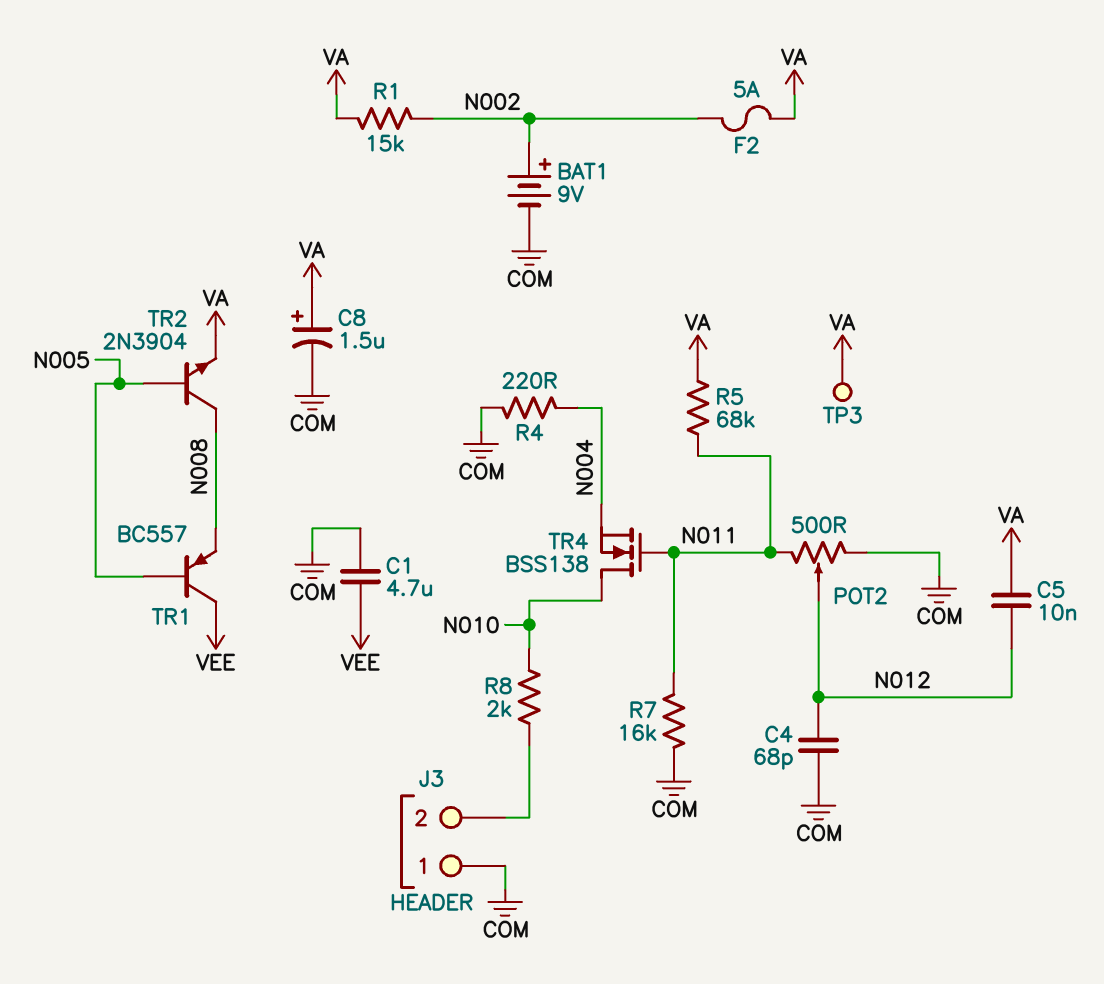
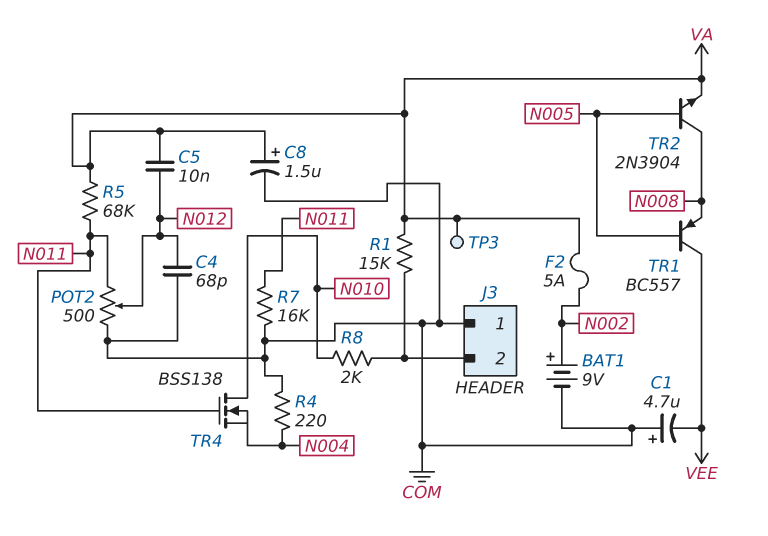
C1: 4.7uF (COM, VEE) -> 4.7uF (plus COM, minus VEE)
R1: 15k (N002, VA) -> 15k (J3/2, VA)

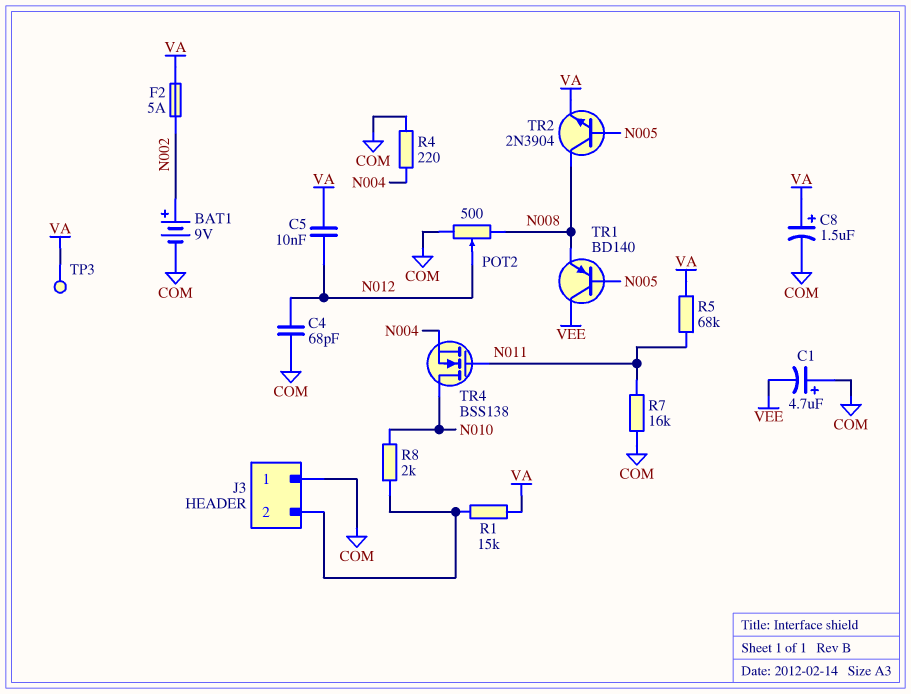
POT2: 500 (COM, N011, wiper N012) -> 500 (COM, N008, wiper N012)
TR1: PNP BC557 (B N005, C VEE, E N008) -> PNP BD140 (B N005, C VEE, E N008)

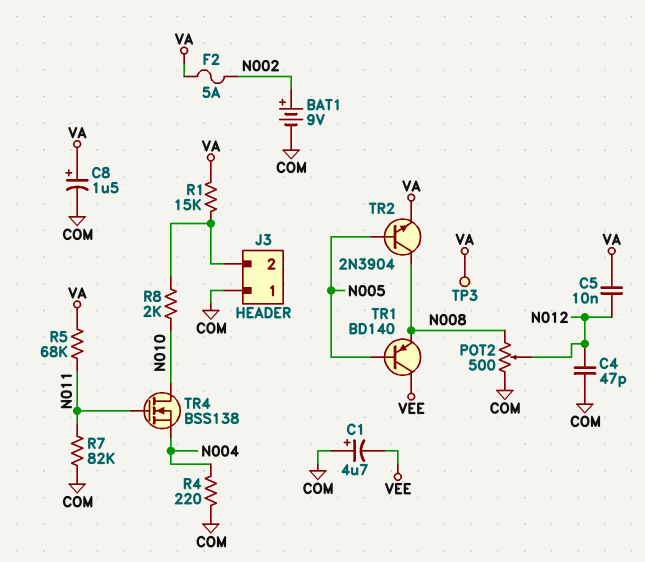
C4: 68pF (COM, N012) -> 47pF (COM, N012)
R7: 16k (COM, N011) -> 82k (COM, N011)

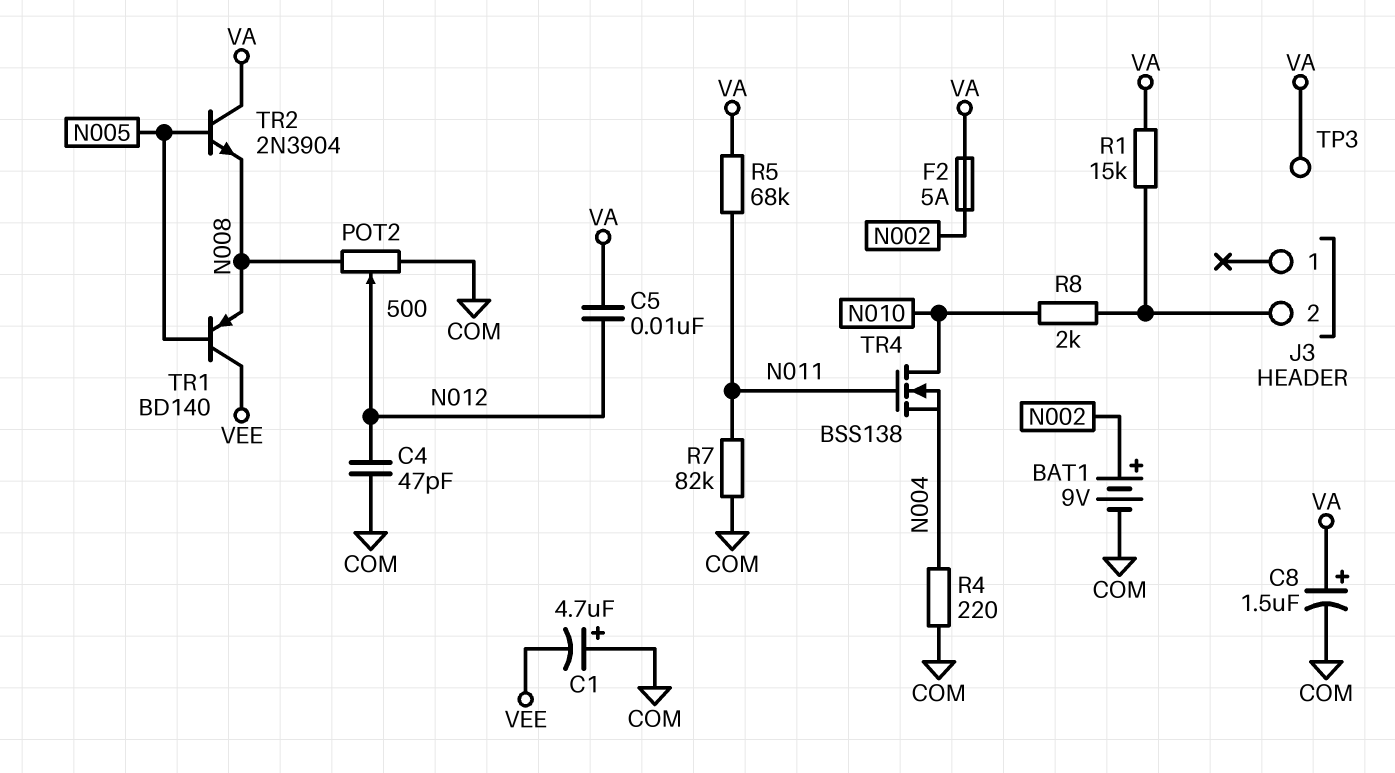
J3 pin 1: COM -> none
TR2: NPN 2N3904 (B N005, C N008, E VA) -> NPN 2N3904 (B N005, C VA, E N008)

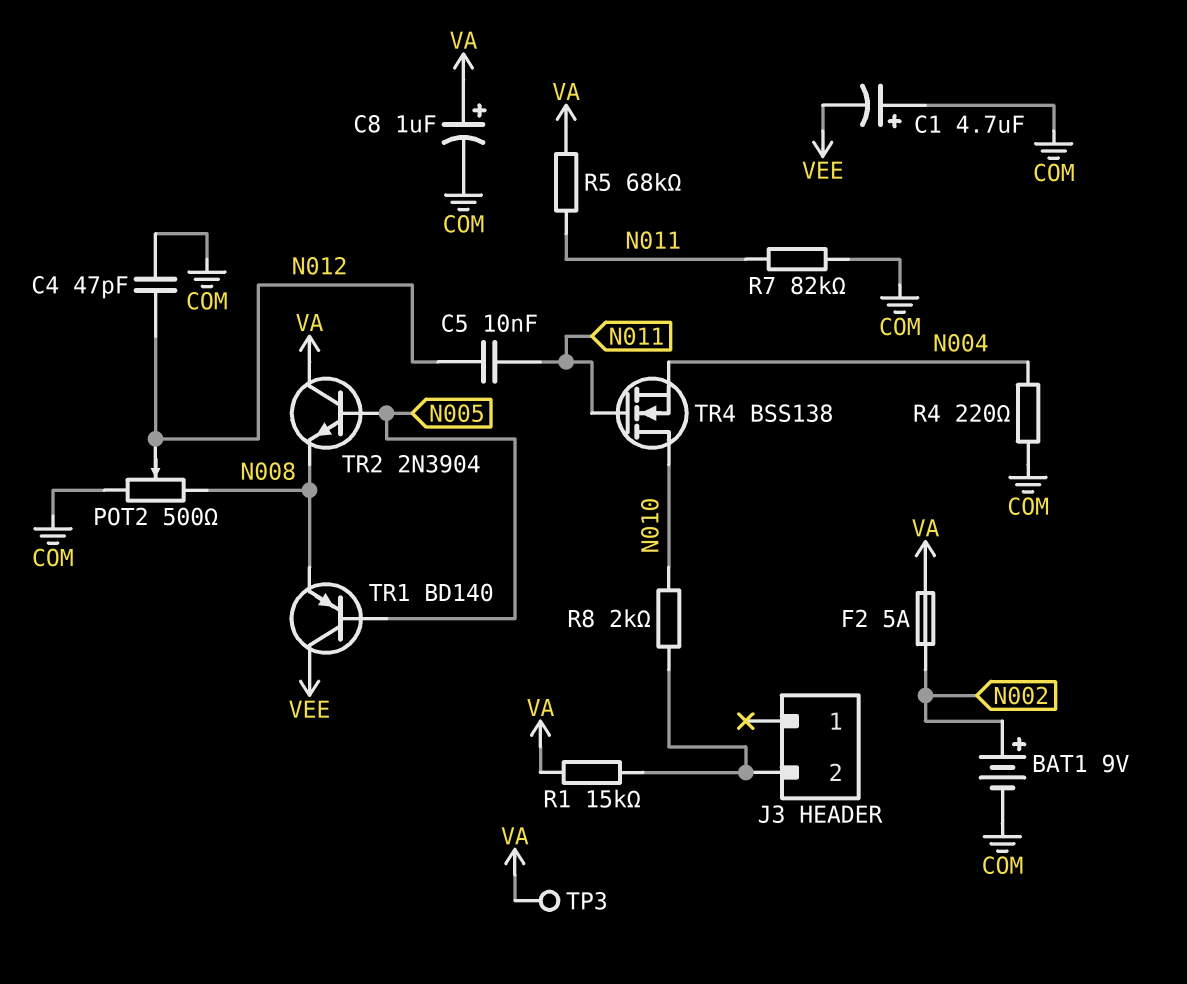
C5: 10nF (N012, VA) -> 10nF (N011, N012)
C8: 1.5uF (plus VA, minus COM) -> 1uF (plus VA, minus COM)

